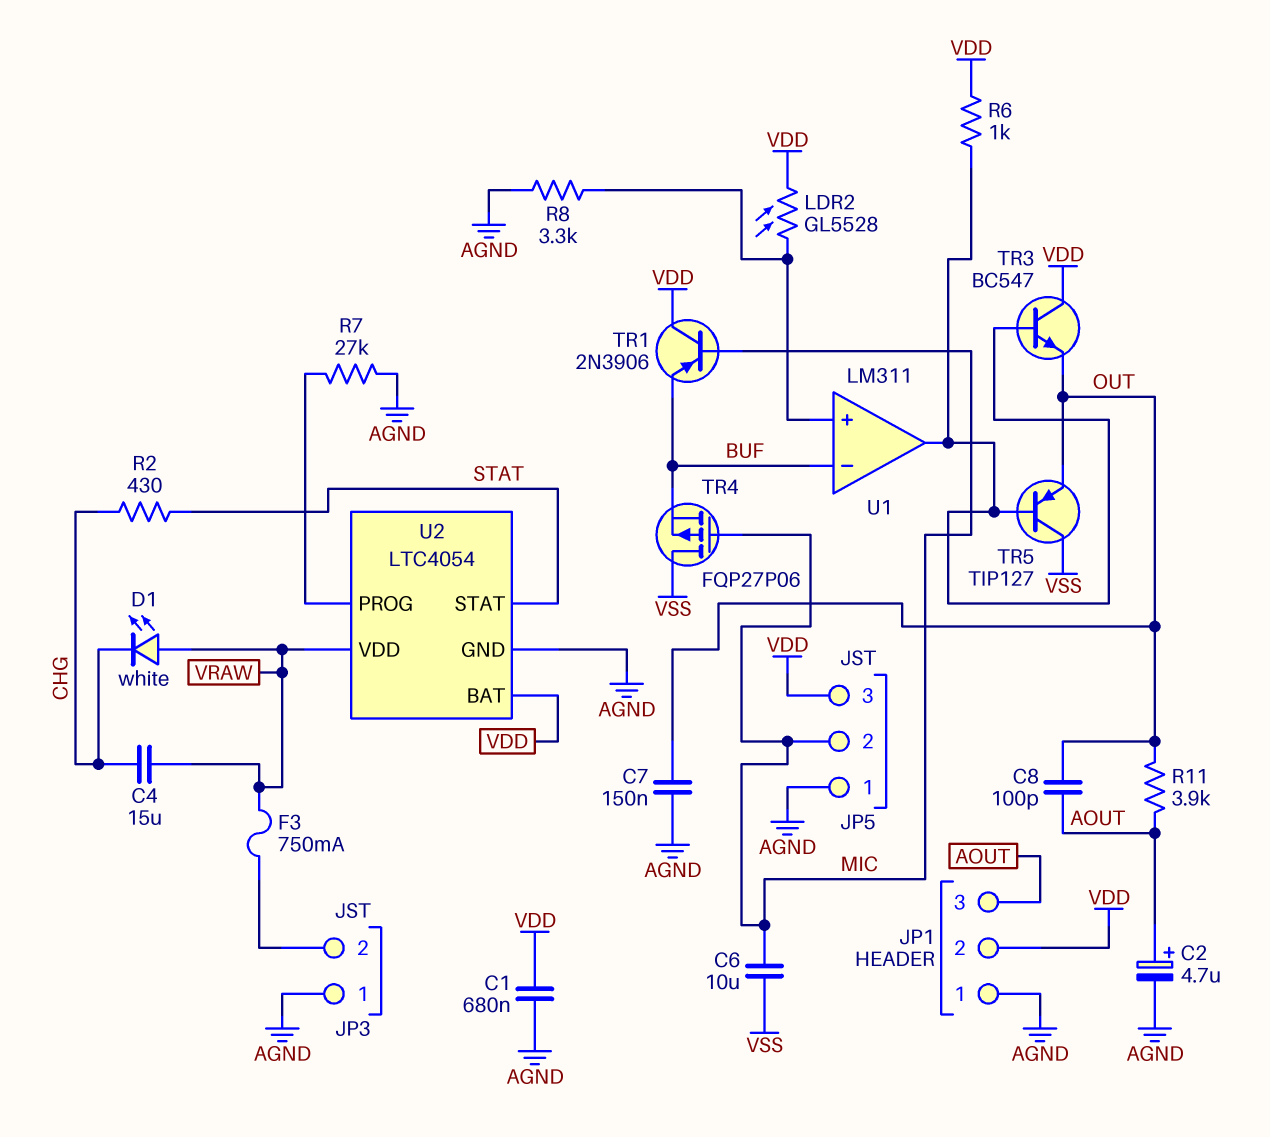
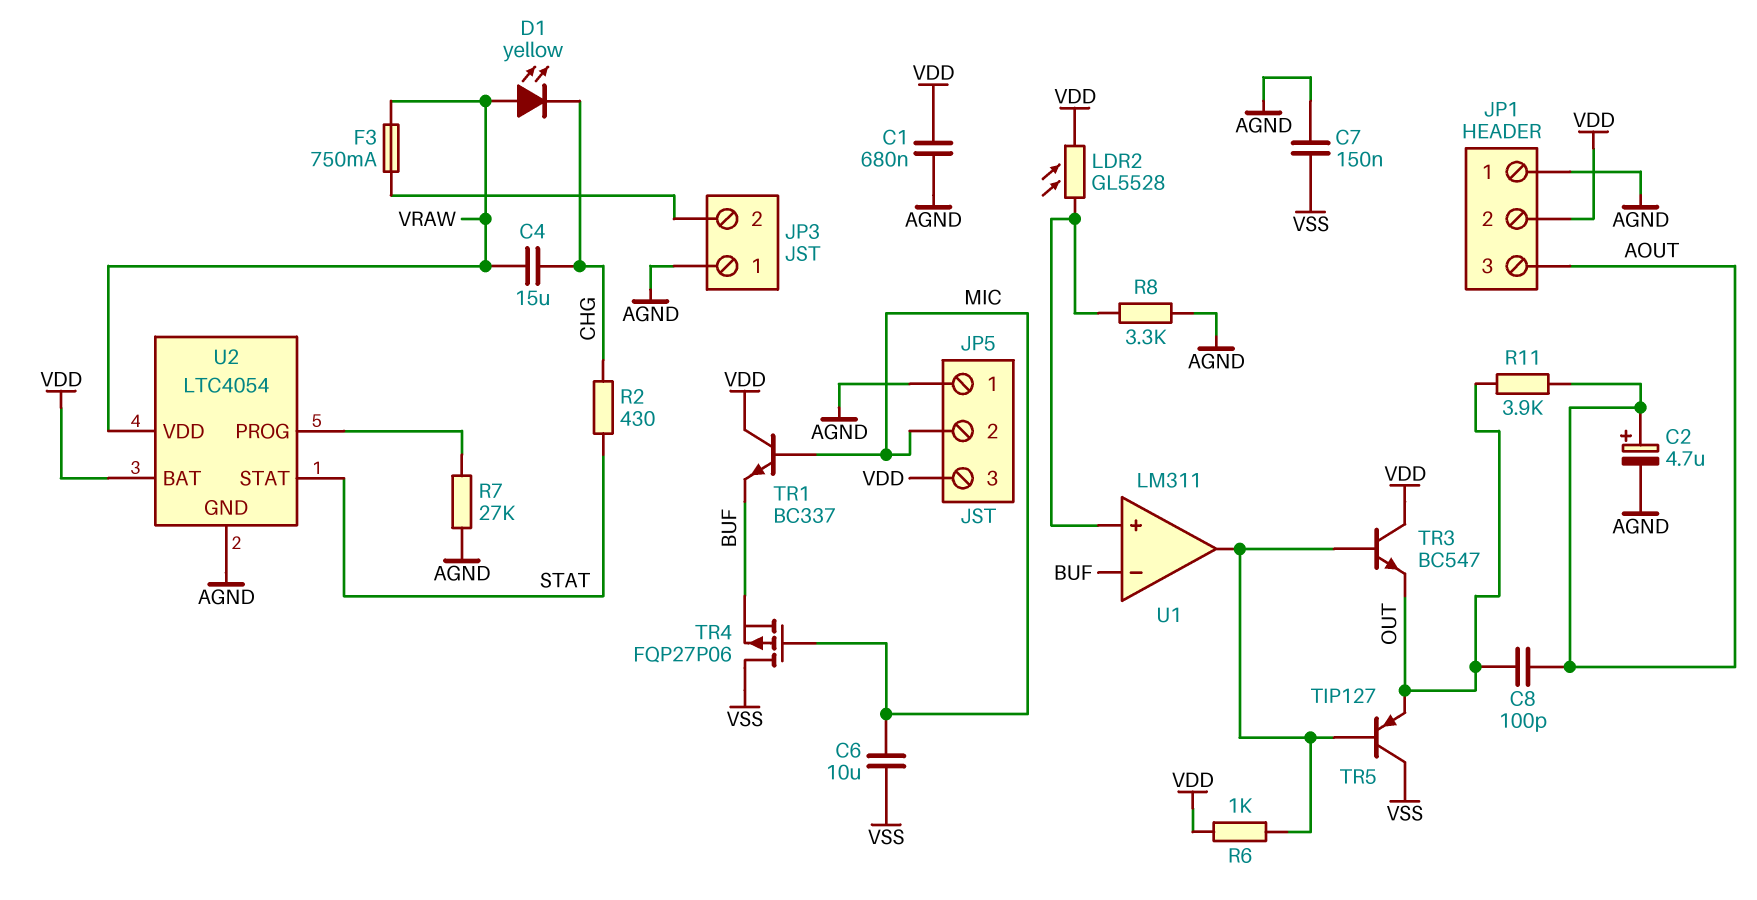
C7: 150nF (AGND, OUT) -> 150nF (AGND, VSS)
D1: LED white (A VRAW, K CHG) -> LED yellow (A VRAW, K CHG)
TR1: PNP 2N3906 (B MIC, C VDD, E BUF) -> NPN BC337 (B MIC, C VDD, E BUF)

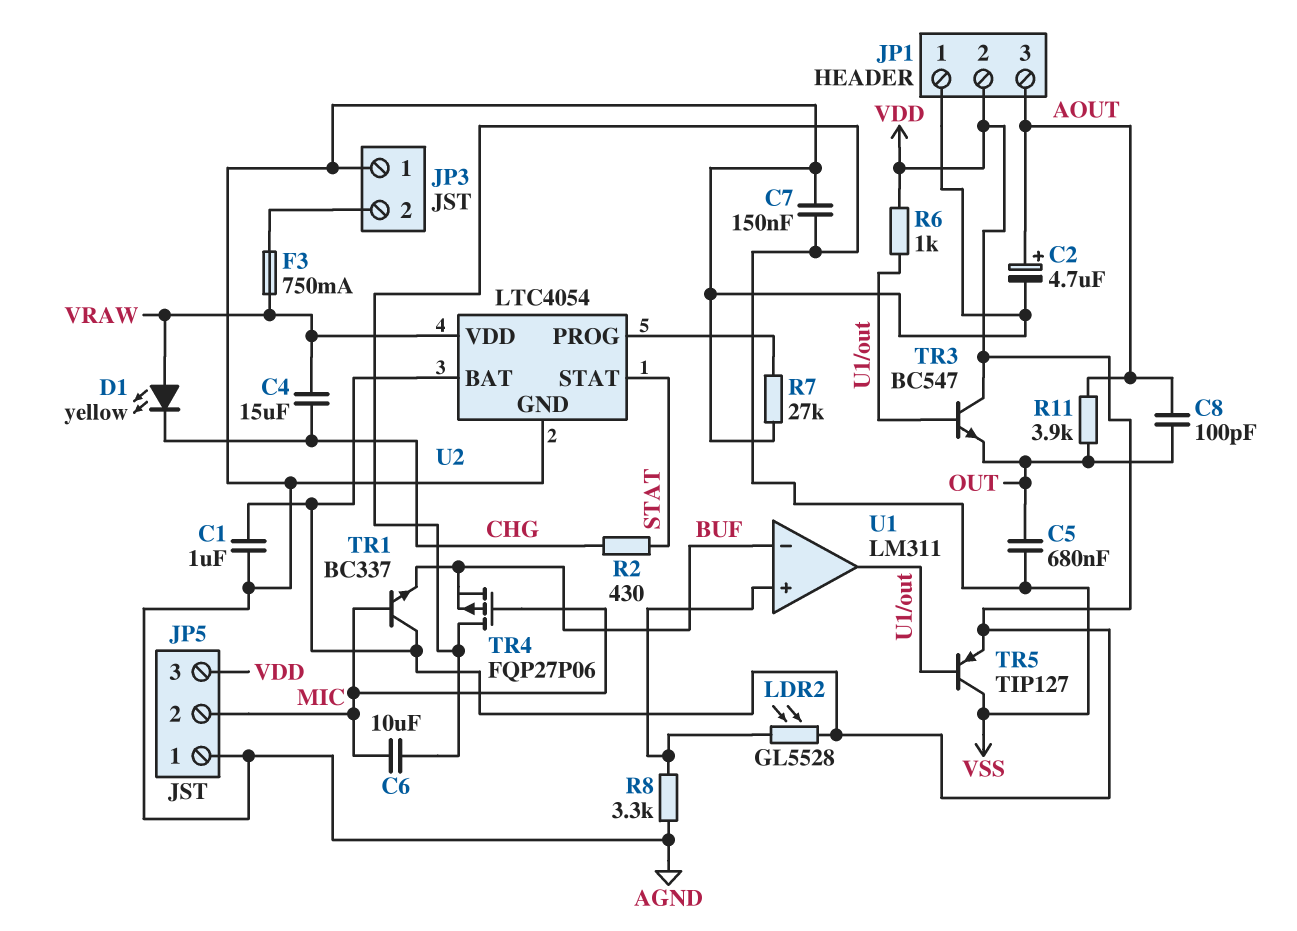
C1: 680nF (AGND, VDD) -> 1uF (AGND, VDD)
C5: none -> 680nF (OUT, VSS)
TR5: PNP TIP127 (B U1/out, C VSS, E OUT) -> PNP TIP127 (B U1/out, C VSS, E VDD)

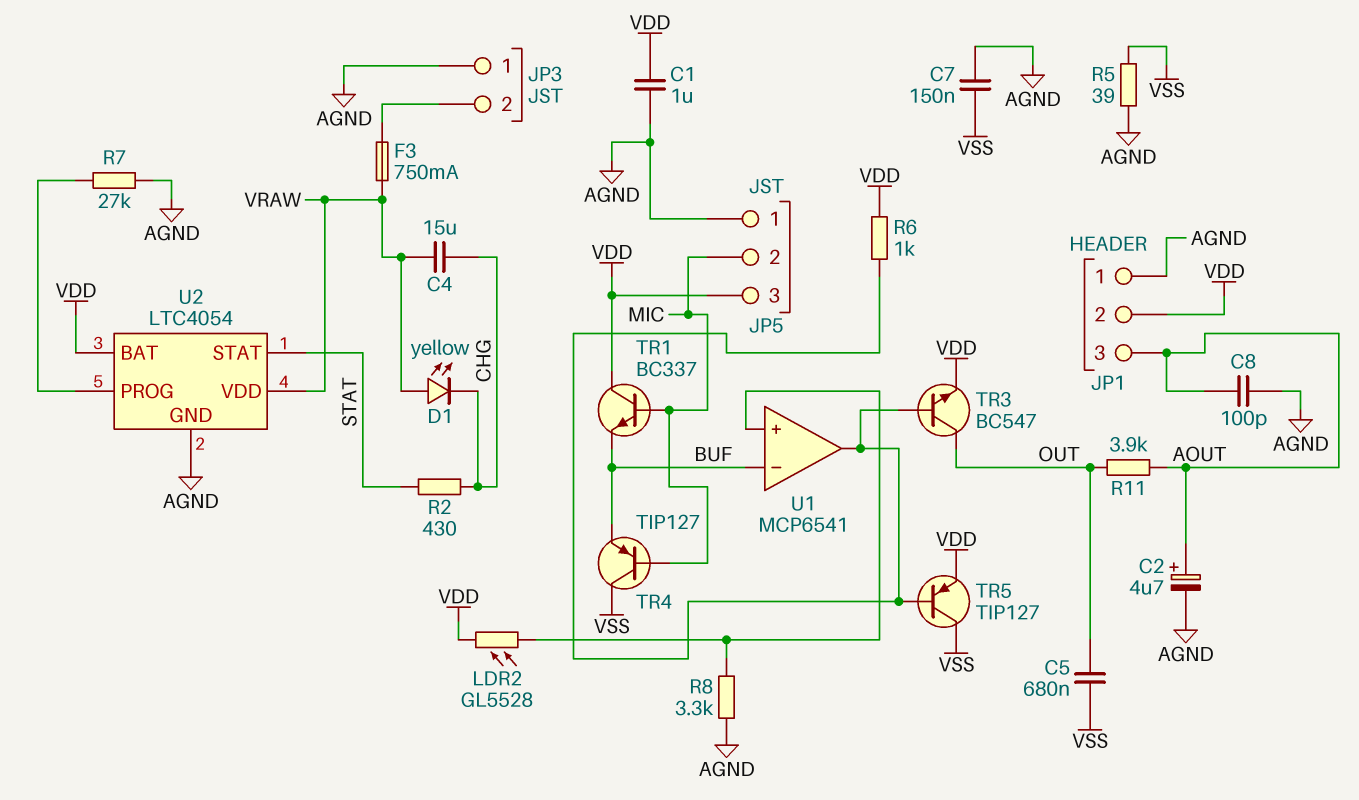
C6: 10uF (MIC, VSS) -> none
C8: 100pF (AOUT, OUT) -> 100pF (AGND, AOUT)
R5: none -> 39 (AGND, VSS)
TR3: NPN BC547 (B U1/out, C VDD, E OUT) -> NPN BC547 (B U1/out, C OUT, E VDD)
TR4: PMOS FQP27P06 (G MIC, D VSS, S BUF) -> PNP TIP127 (B MIC, C VSS, E BUF)
U1: LM311 -> MCP6541

